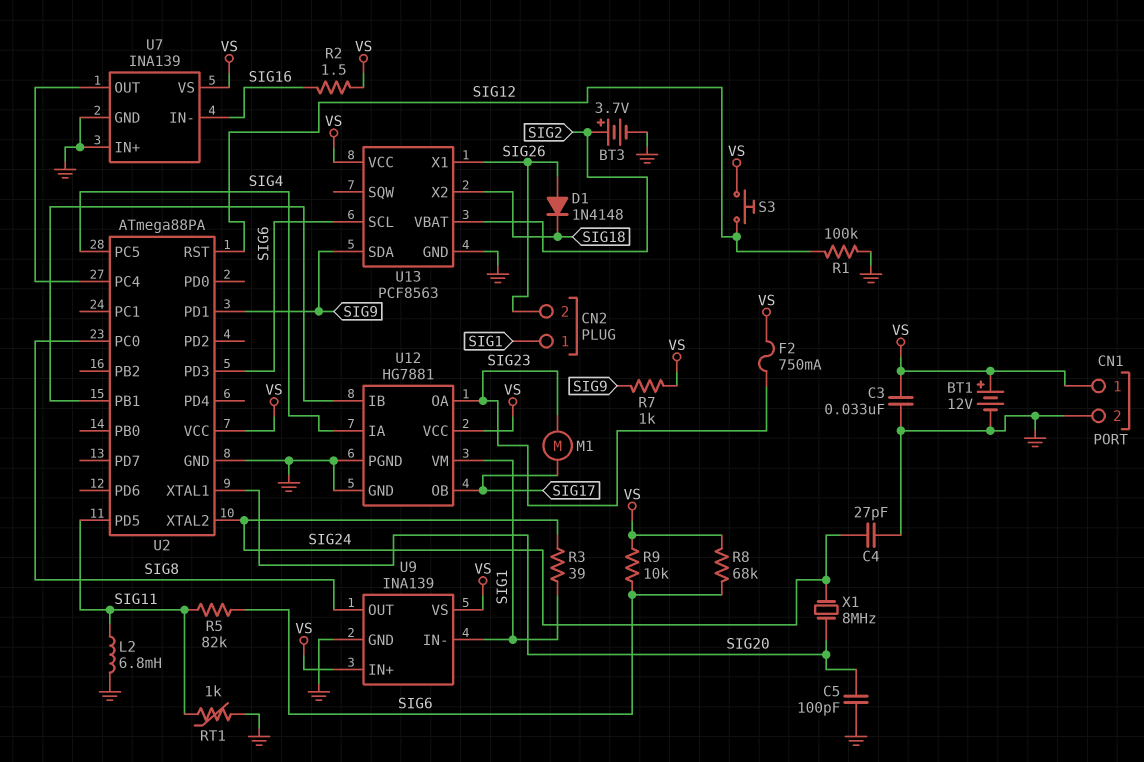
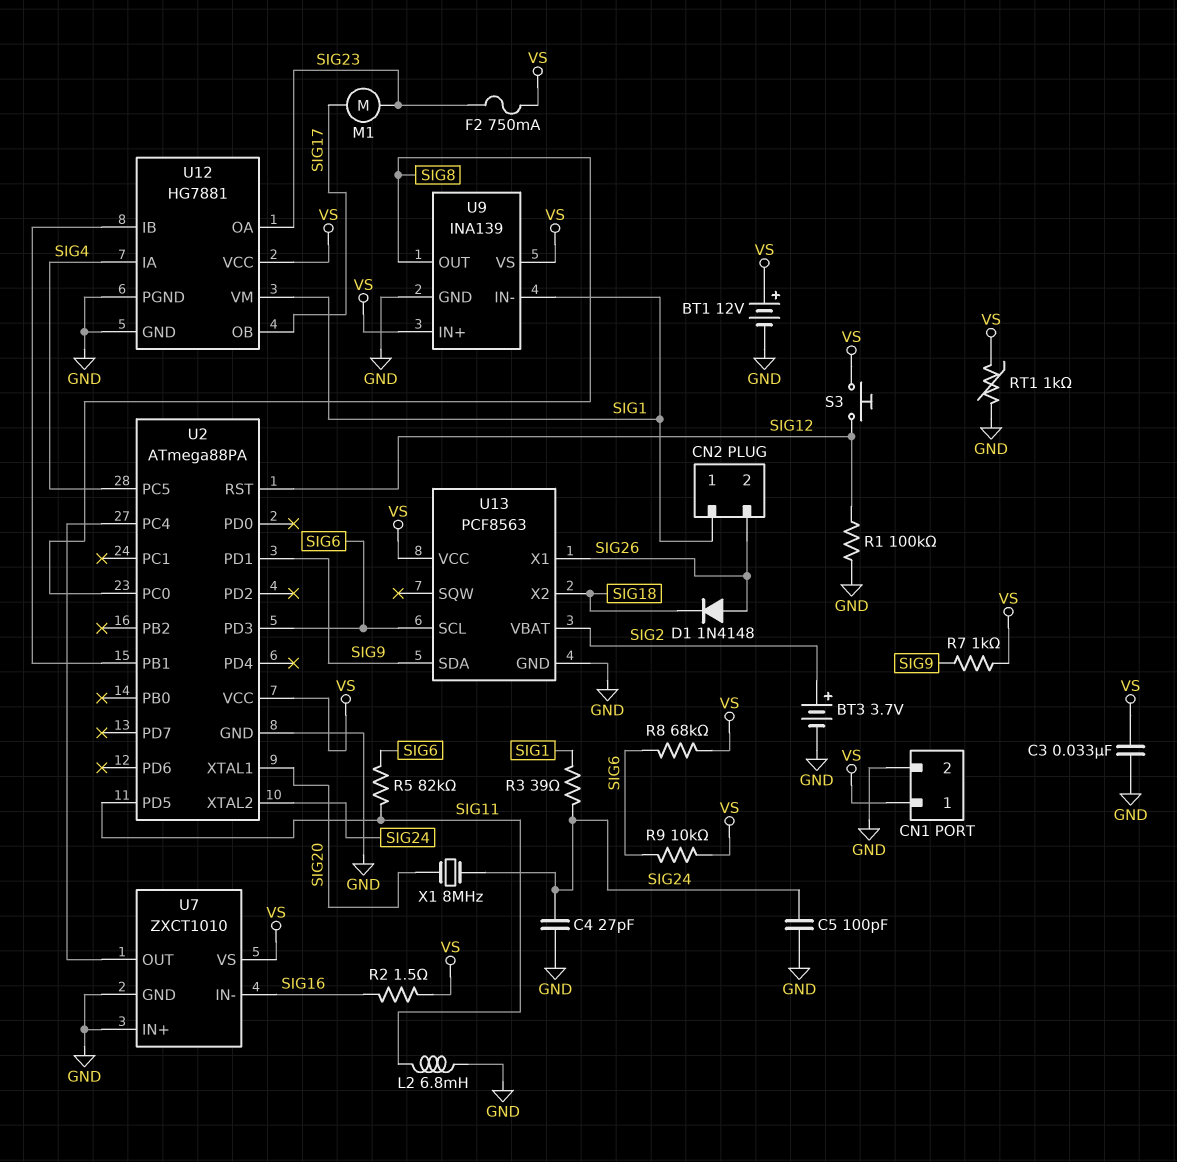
C5: 100pF (GND, SIG20) -> 100pF (GND, SIG24)
RT1: 1k (GND, SIG11) -> 1k (GND, VS)
U7: INA139 -> ZXCT1010

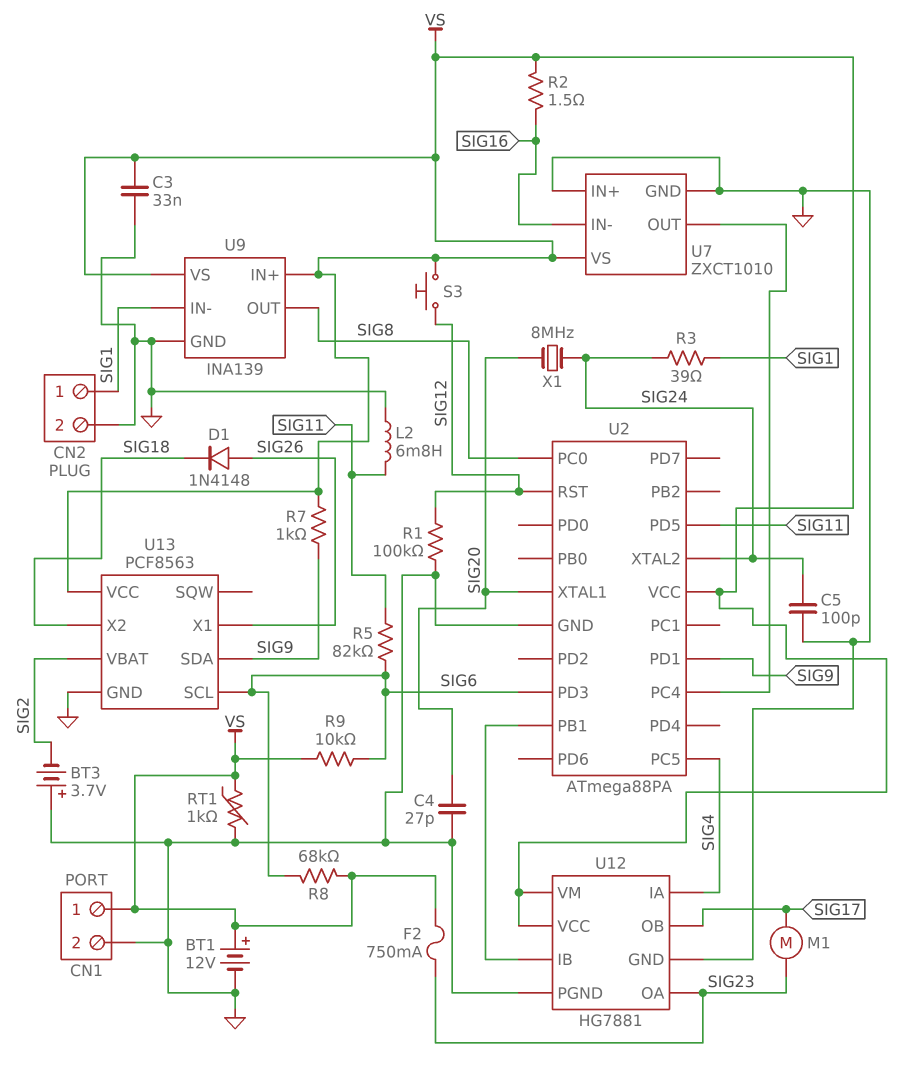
BT3: 3.7V (plus SIG2, minus GND) -> 3.7V (plus GND, minus SIG2)
C4: 27pF (GND, SIG24) -> 27pF (GND, SIG20)
CN2 pin 2: SIG26 -> GND
U12 pin VM: SIG1 -> VS

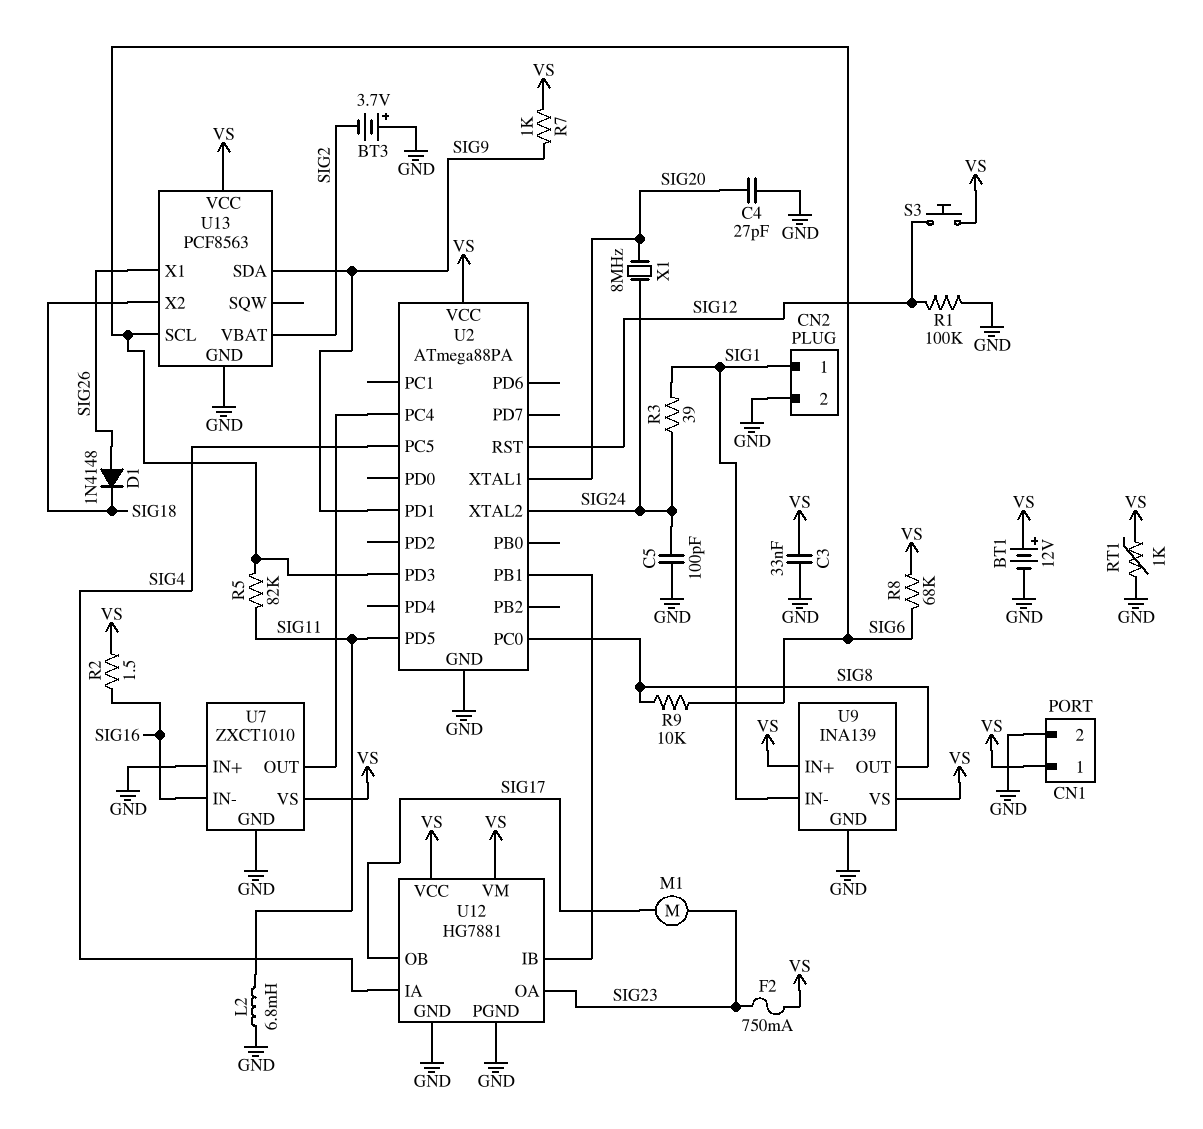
R9: 10k (SIG6, VS) -> 10k (SIG6, SIG8)

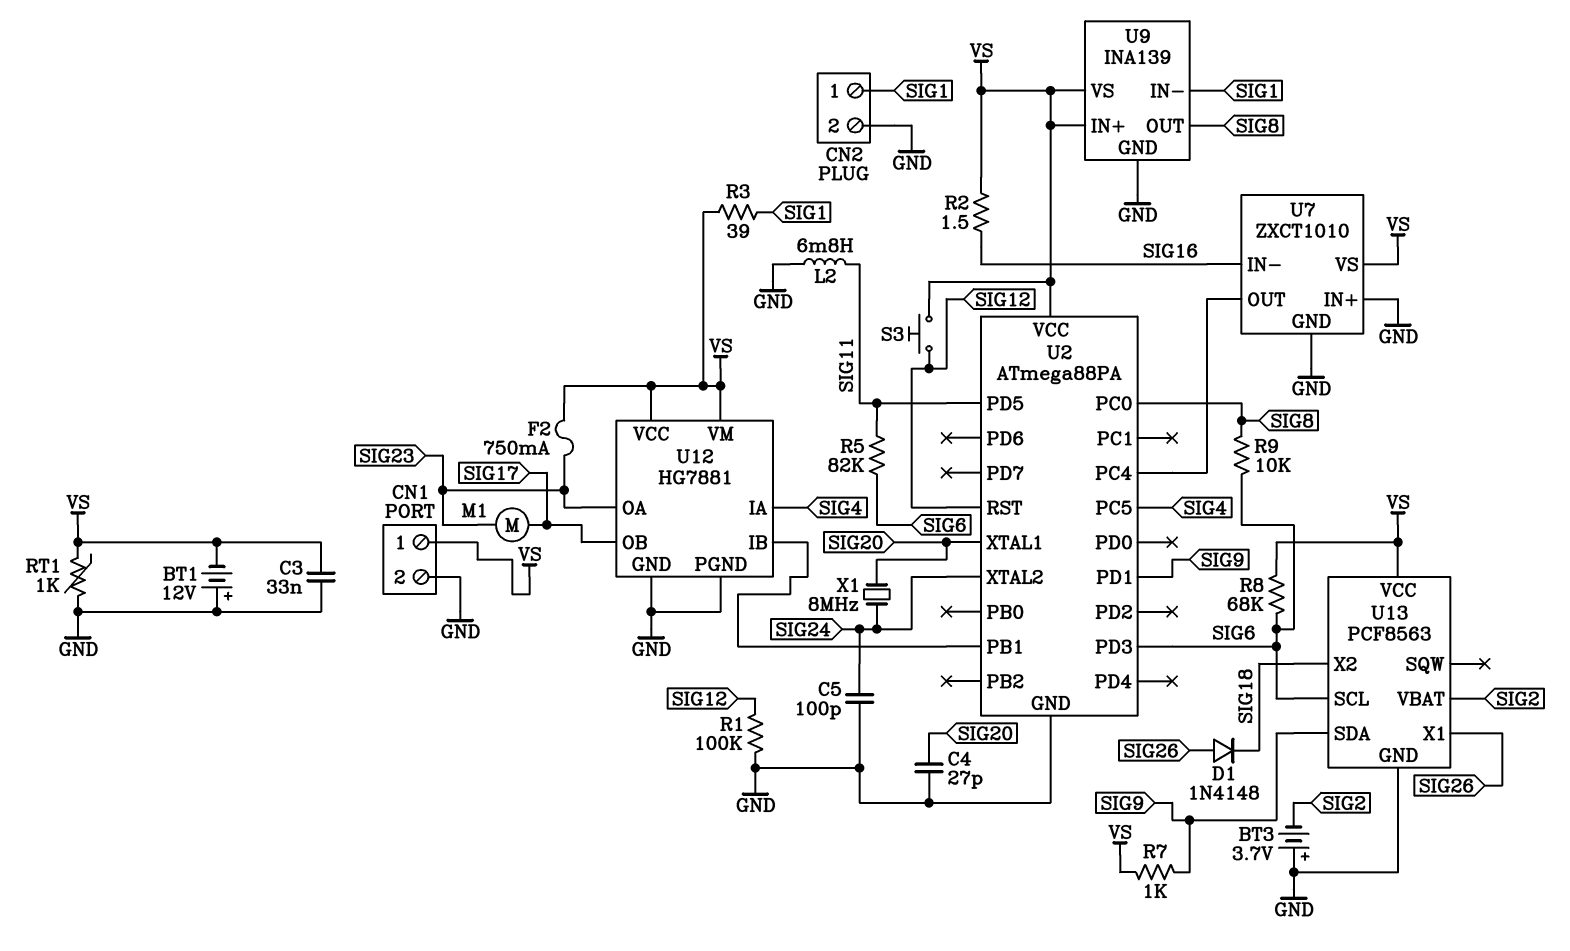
BT1: 12V (plus VS, minus GND) -> 12V (plus GND, minus VS)
R3: 39 (SIG1, SIG24) -> 39 (SIG1, VS)

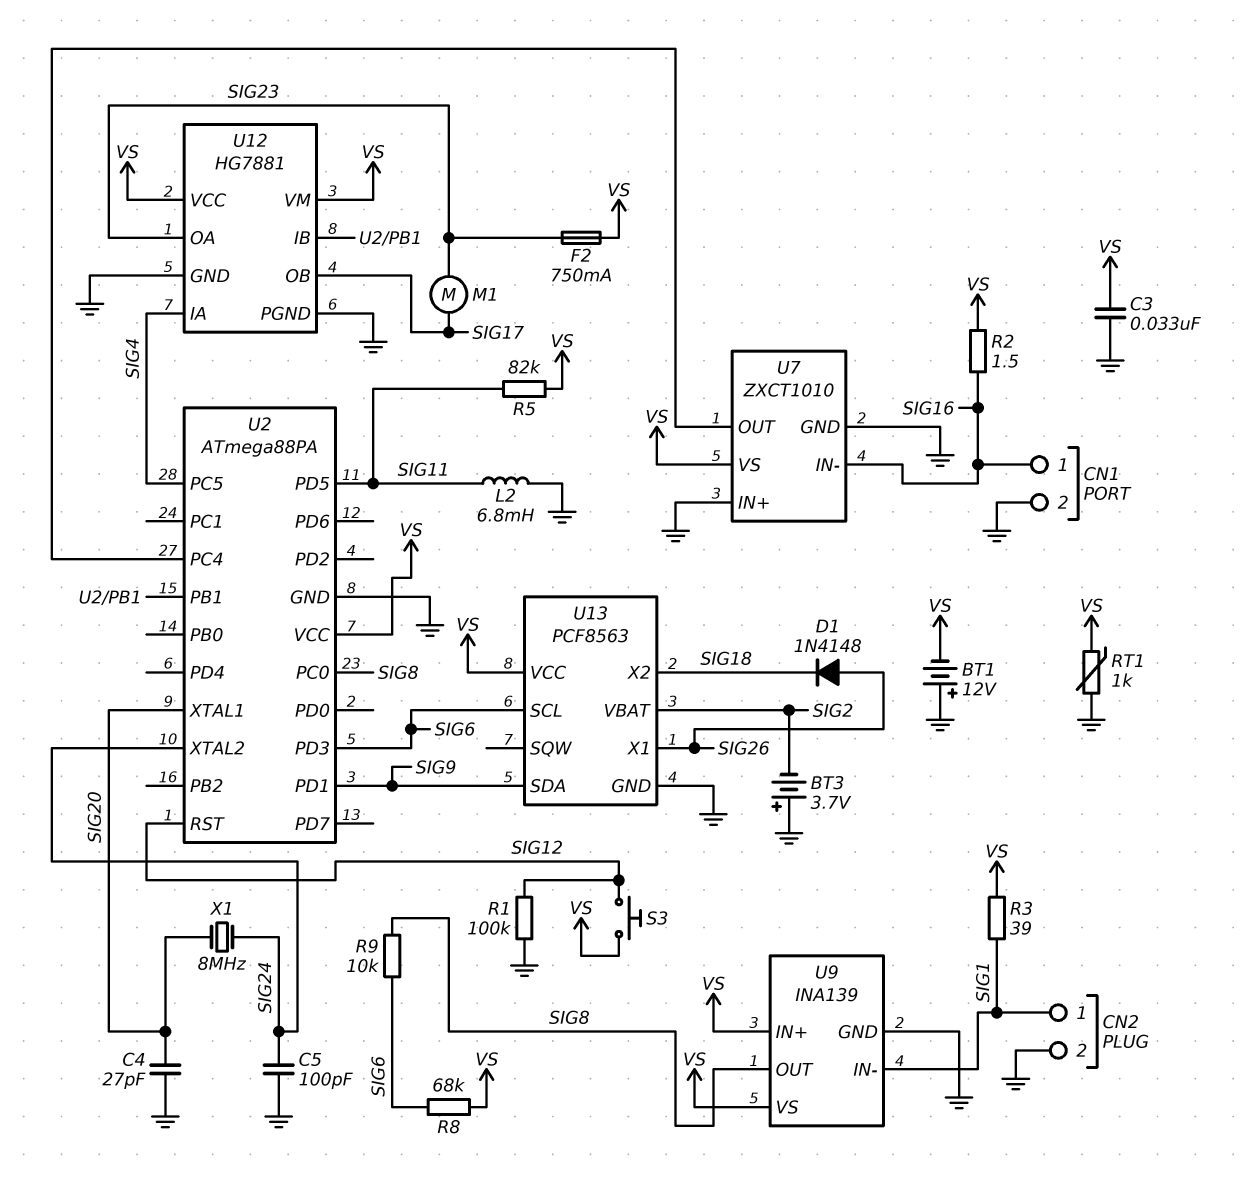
CN1 pin 1: VS -> SIG16
R5: 82k (SIG6, SIG11) -> 82k (SIG11, VS)
R7: 1k (SIG9, VS) -> none

